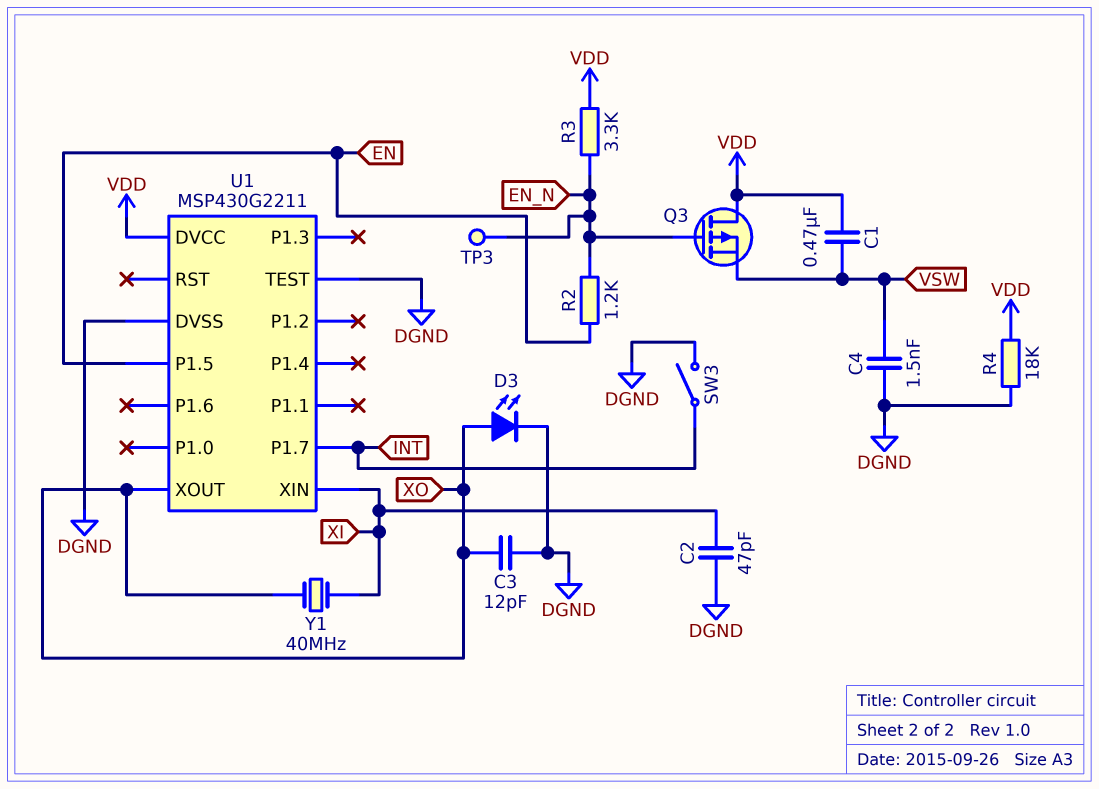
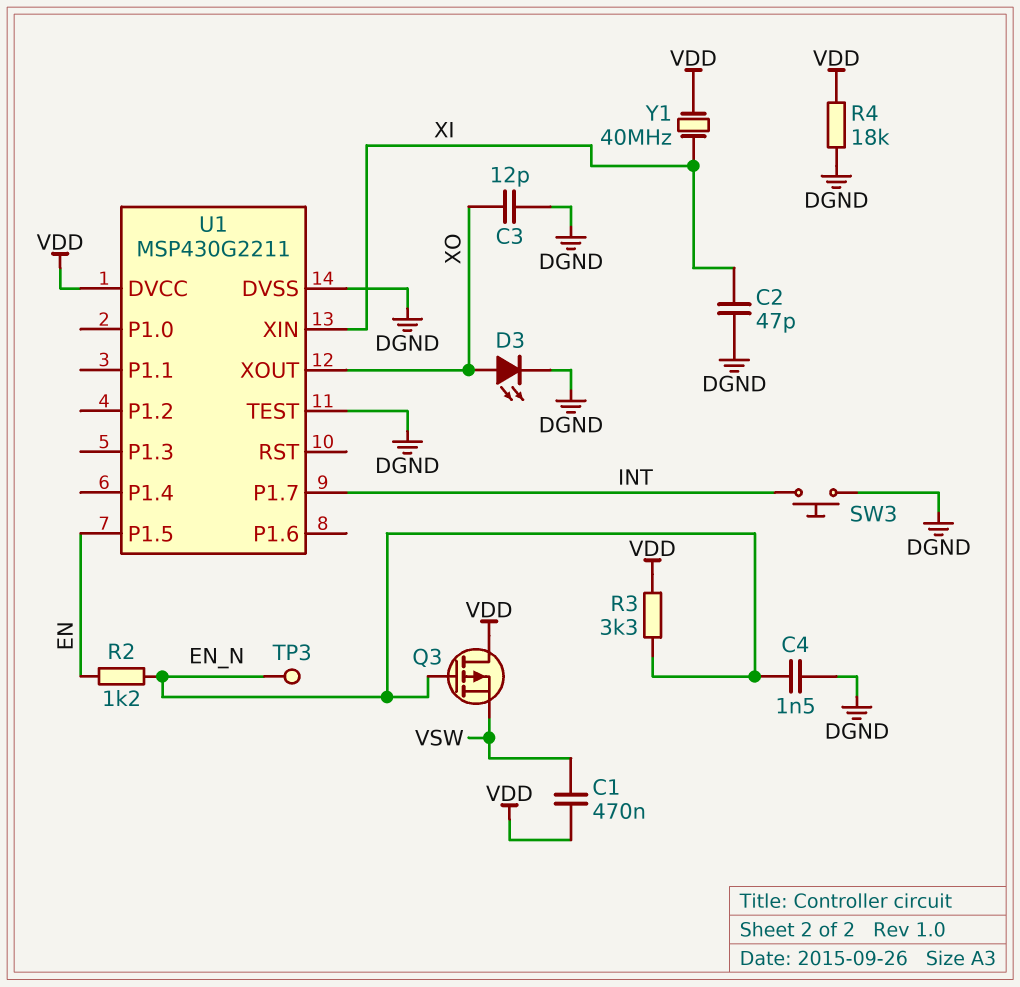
C4: 1.5nF (DGND, VSW) -> 1.5nF (DGND, EN_N)
SW3: switch (DGND, INT) -> button (DGND, INT)
Y1: 40MHz (XI, XO) -> 40MHz (VDD, XI)

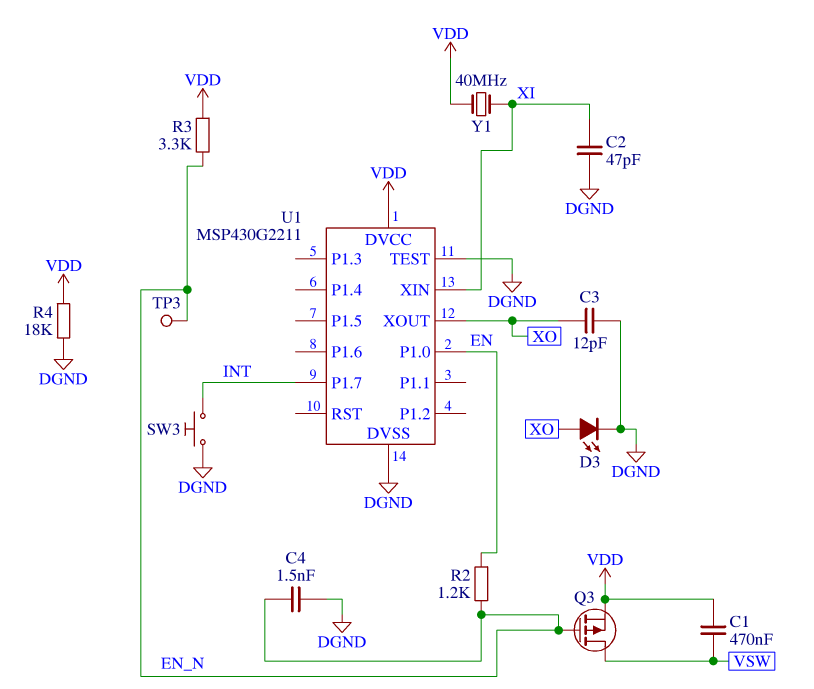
Q3: PMOS (G EN_N, D VDD, S VSW) -> PMOS (G EN_N, D VSW, S VDD)
U1 pin P1.0: none -> EN
U1 pin P1.5: EN -> none

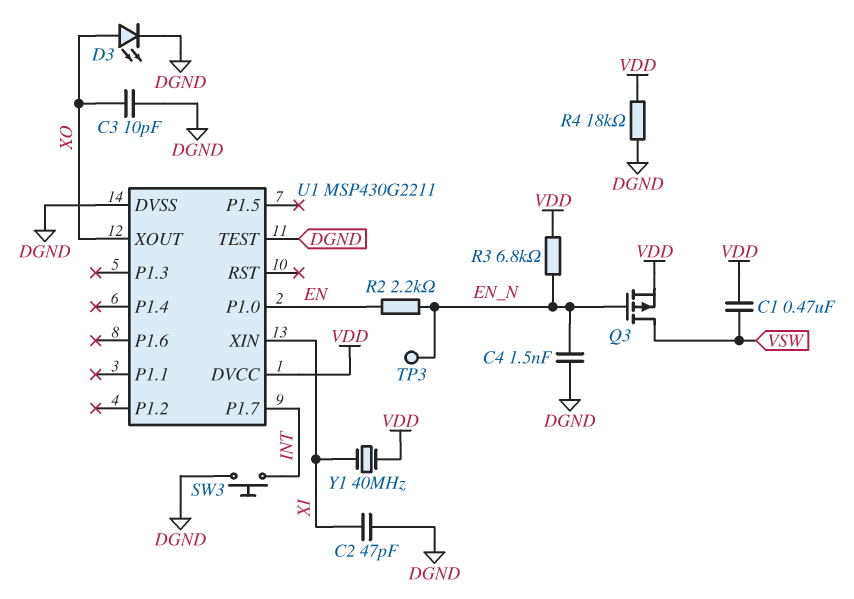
C3: 12pF (DGND, XO) -> 10pF (DGND, XO)
R2: 1.2k (EN, EN_N) -> 2.2k (EN, EN_N)
R3: 3.3k (EN_N, VDD) -> 6.8k (EN_N, VDD)

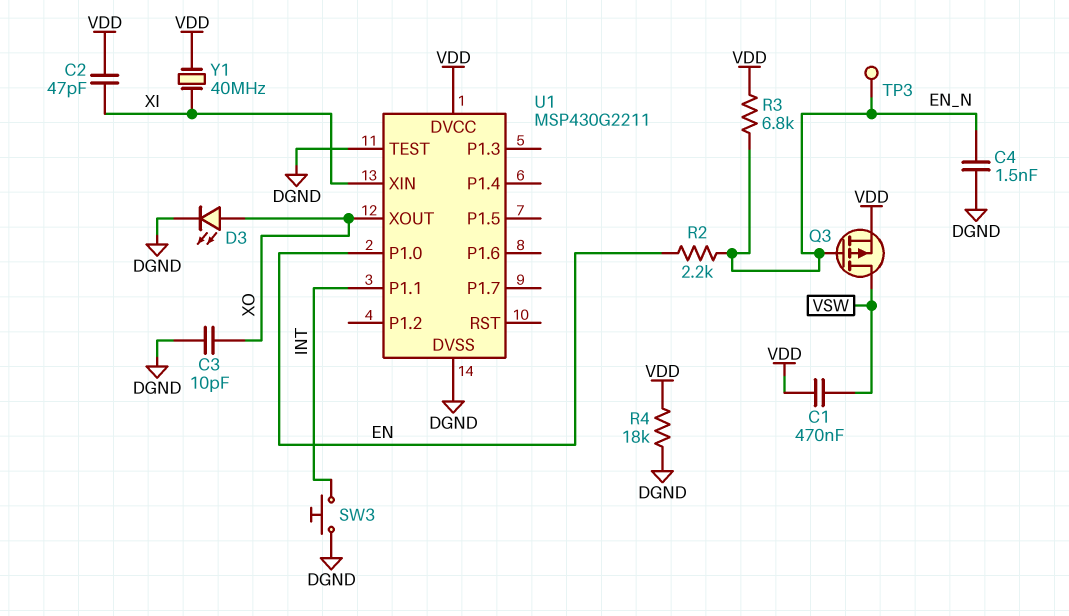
C2: 47pF (DGND, XI) -> 47pF (VDD, XI)
U1 pin P1.1: none -> INT
U1 pin P1.7: INT -> none

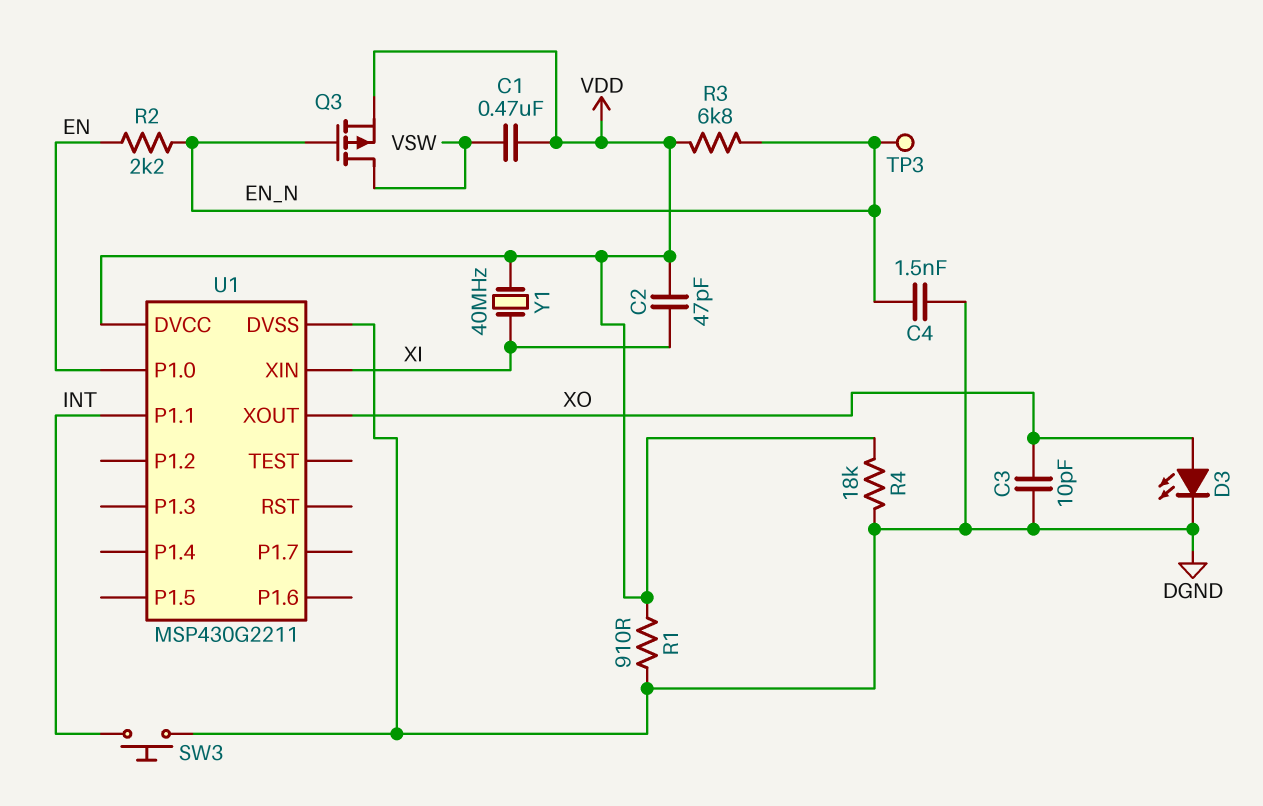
R1: none -> 910 (DGND, VDD)
U1 pin TEST: DGND -> none

